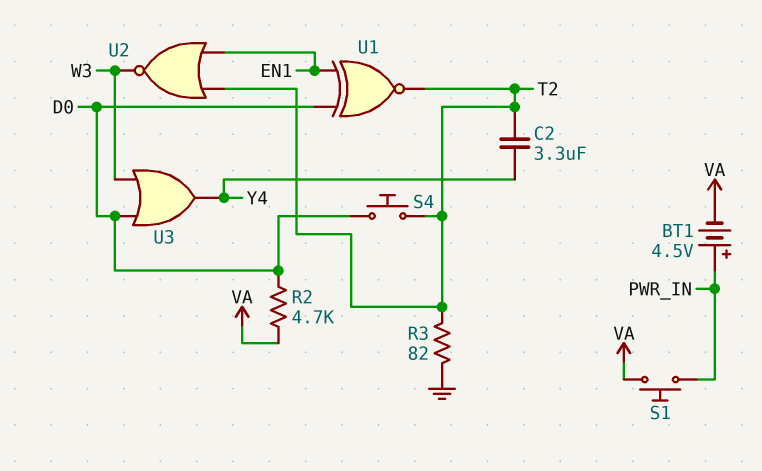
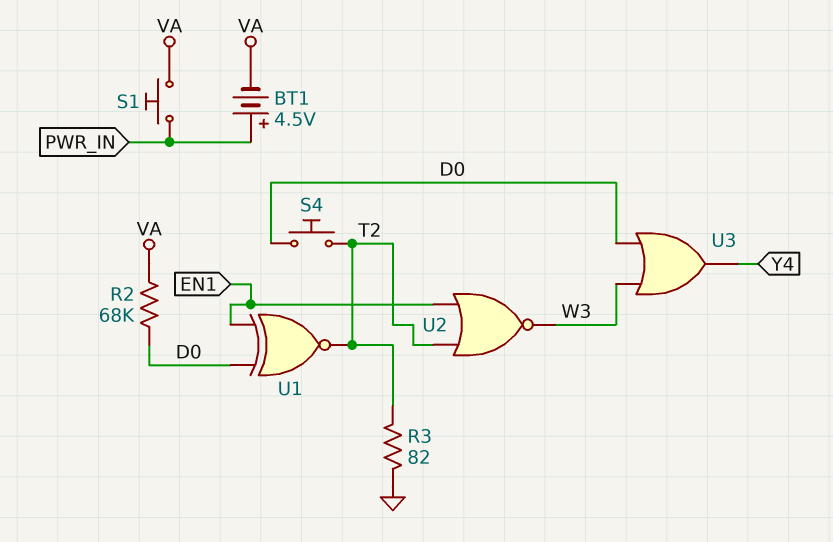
C2: 3.3uF (T2, Y4) -> none
R2: 4.7k (D0, VA) -> 68k (D0, VA)

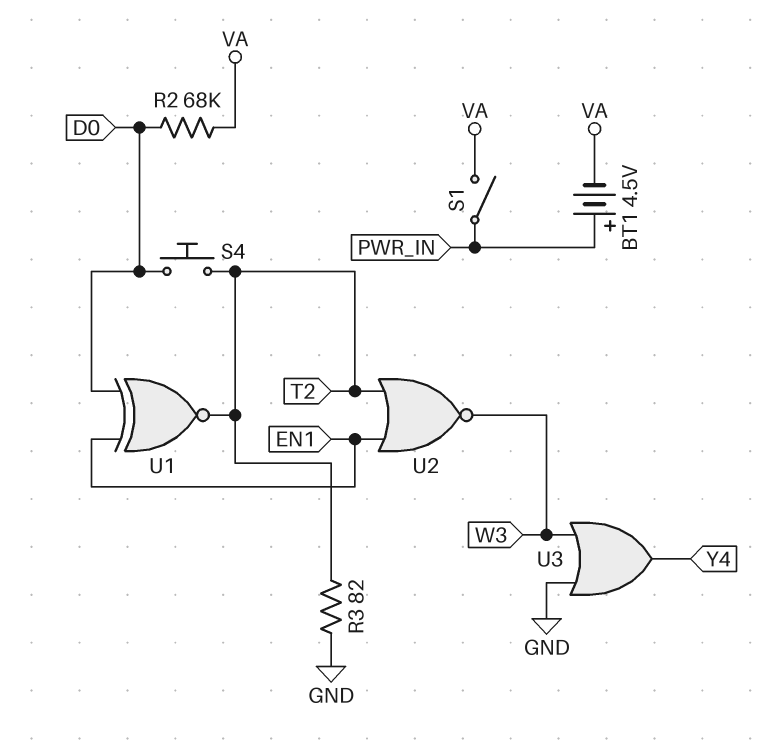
S1: button (PWR_IN, VA) -> switch (PWR_IN, VA)
U3: OR (in D0, in W3, out Y4) -> OR (in GND, in W3, out Y4)

